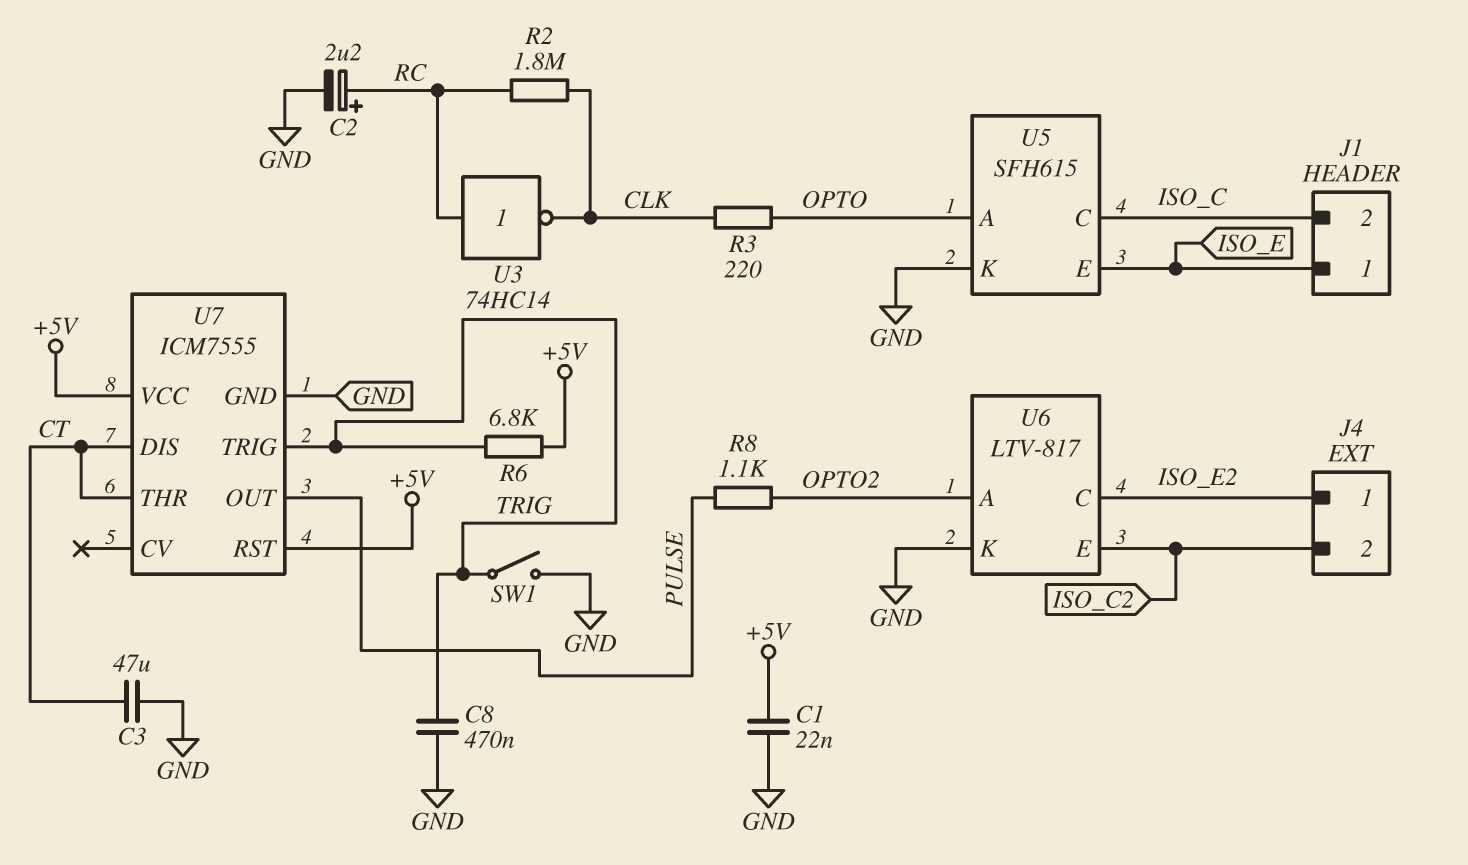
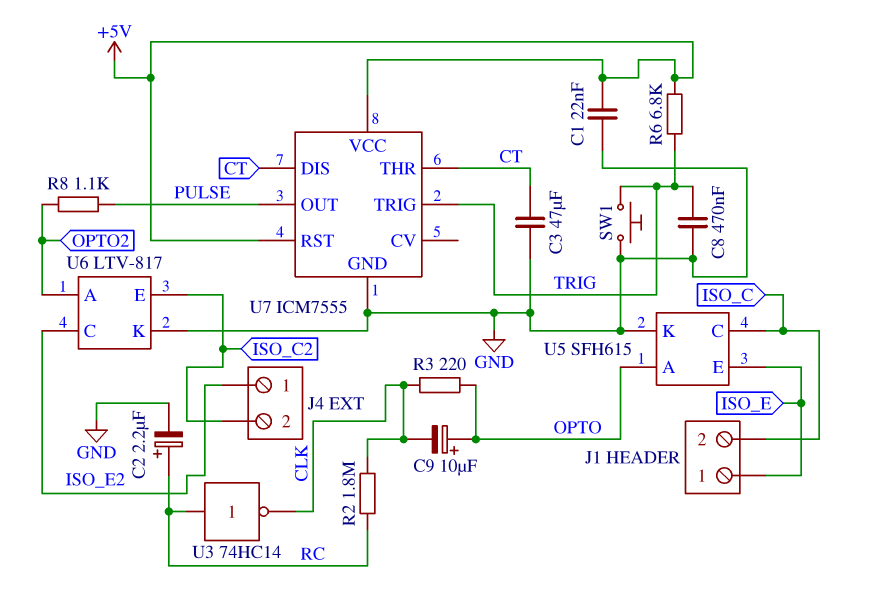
C9: none -> 10uF (plus OPTO, minus CLK)
SW1: switch (GND, TRIG) -> button (GND, TRIG)

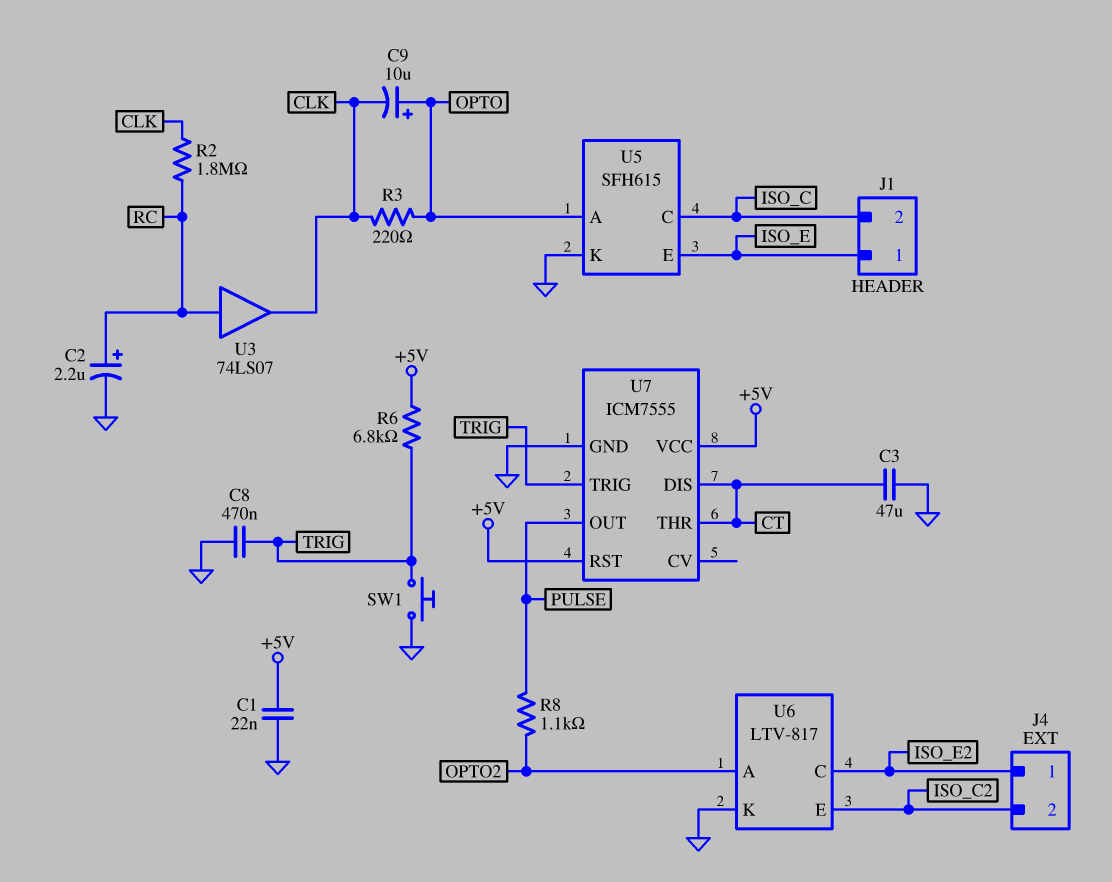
U3: NOT 74HC14 (in RC, out CLK) -> buffer 74LS07 (in RC, out CLK)

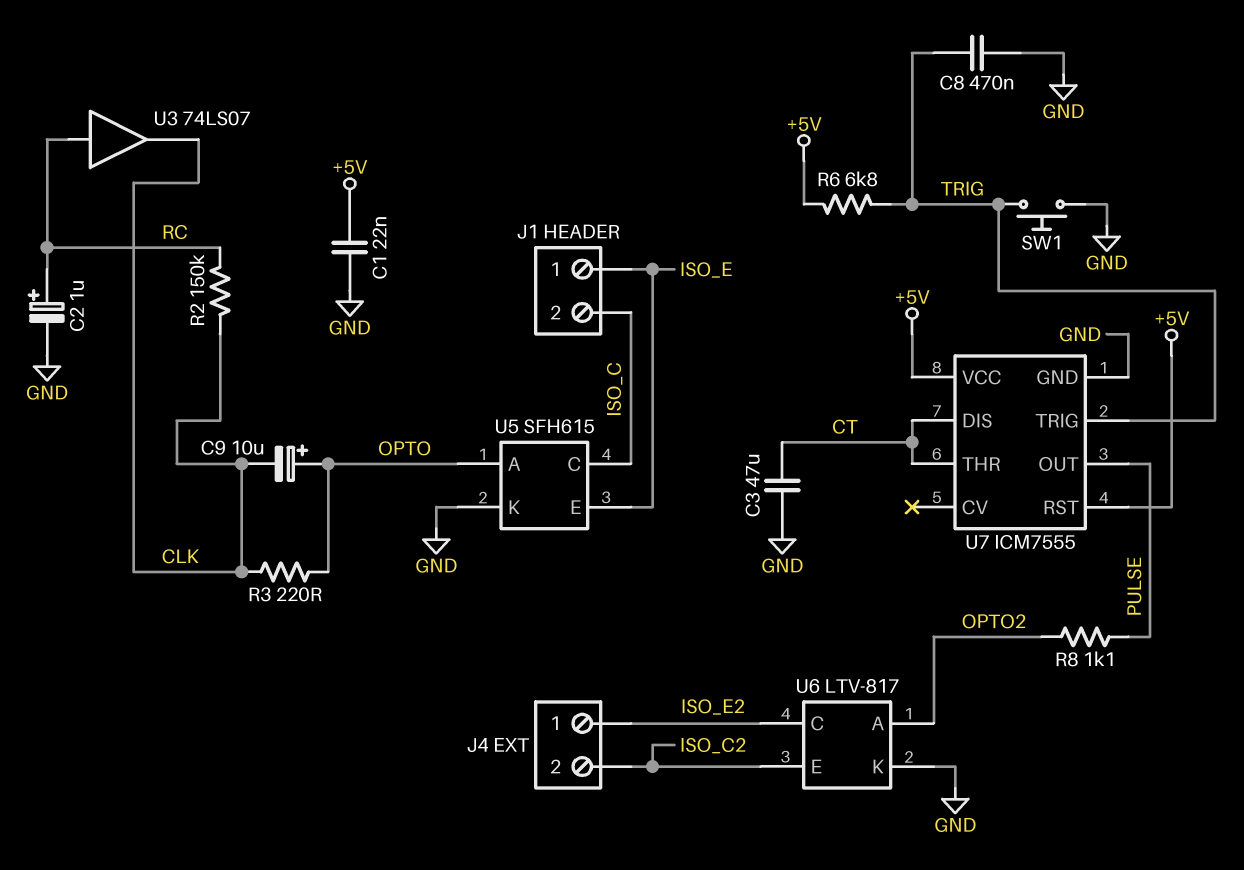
C2: 2.2uF (plus RC, minus GND) -> 1uF (plus RC, minus GND)
R2: 1.8M (CLK, RC) -> 150k (CLK, RC)

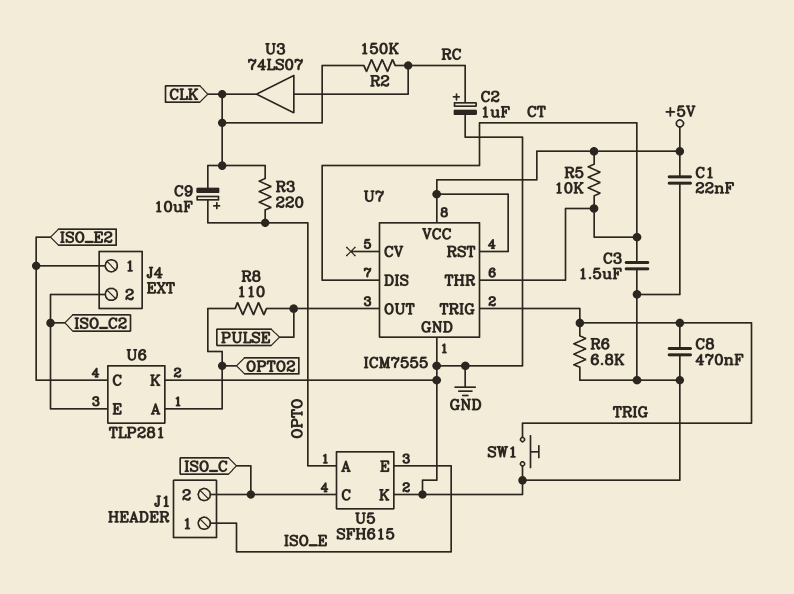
C3: 47uF (CT, GND) -> 1.5uF (CT, GND)
R5: none -> 10k (+5V, CT)
R6: 6.8k (+5V, TRIG) -> 6.8k (GND, TRIG)
R8: 1.1k (OPTO2, PULSE) -> 110 (OPTO2, PULSE)
U6: LTV-817 -> TLP281

